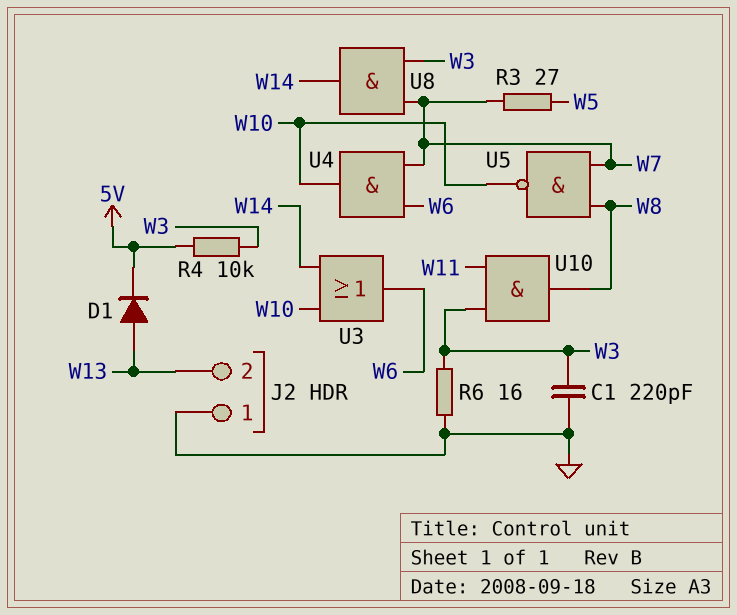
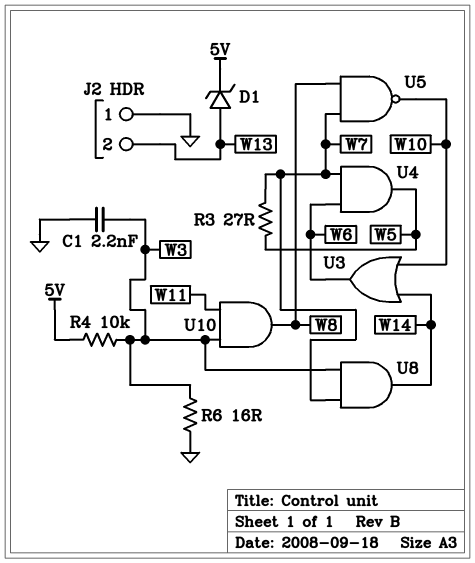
C1: 220pF (GND, W3) -> 2.2nF (GND, W3)
D1: diode (A W13, K 5V) -> zener (A W13, K 5V)
U4: AND (in W6, in W7, out W10) -> AND (in W6, in W7, out W5)

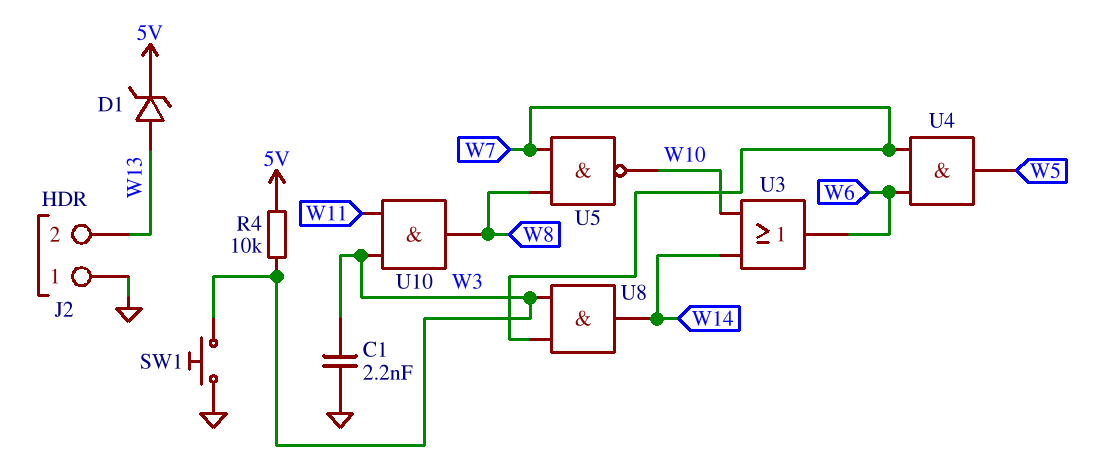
R3: 27 (W5, W7) -> none
R6: 16 (GND, W3) -> none
SW1: none -> button (GND, W3)

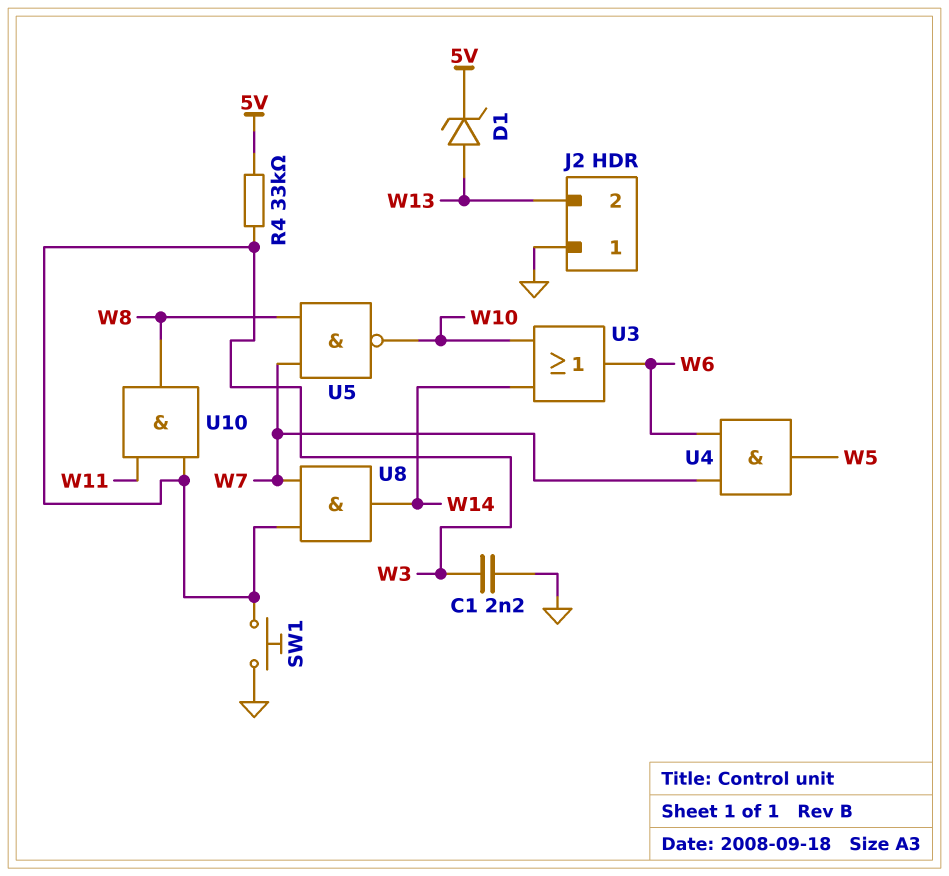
R4: 10k (5V, W3) -> 33k (5V, W3)

